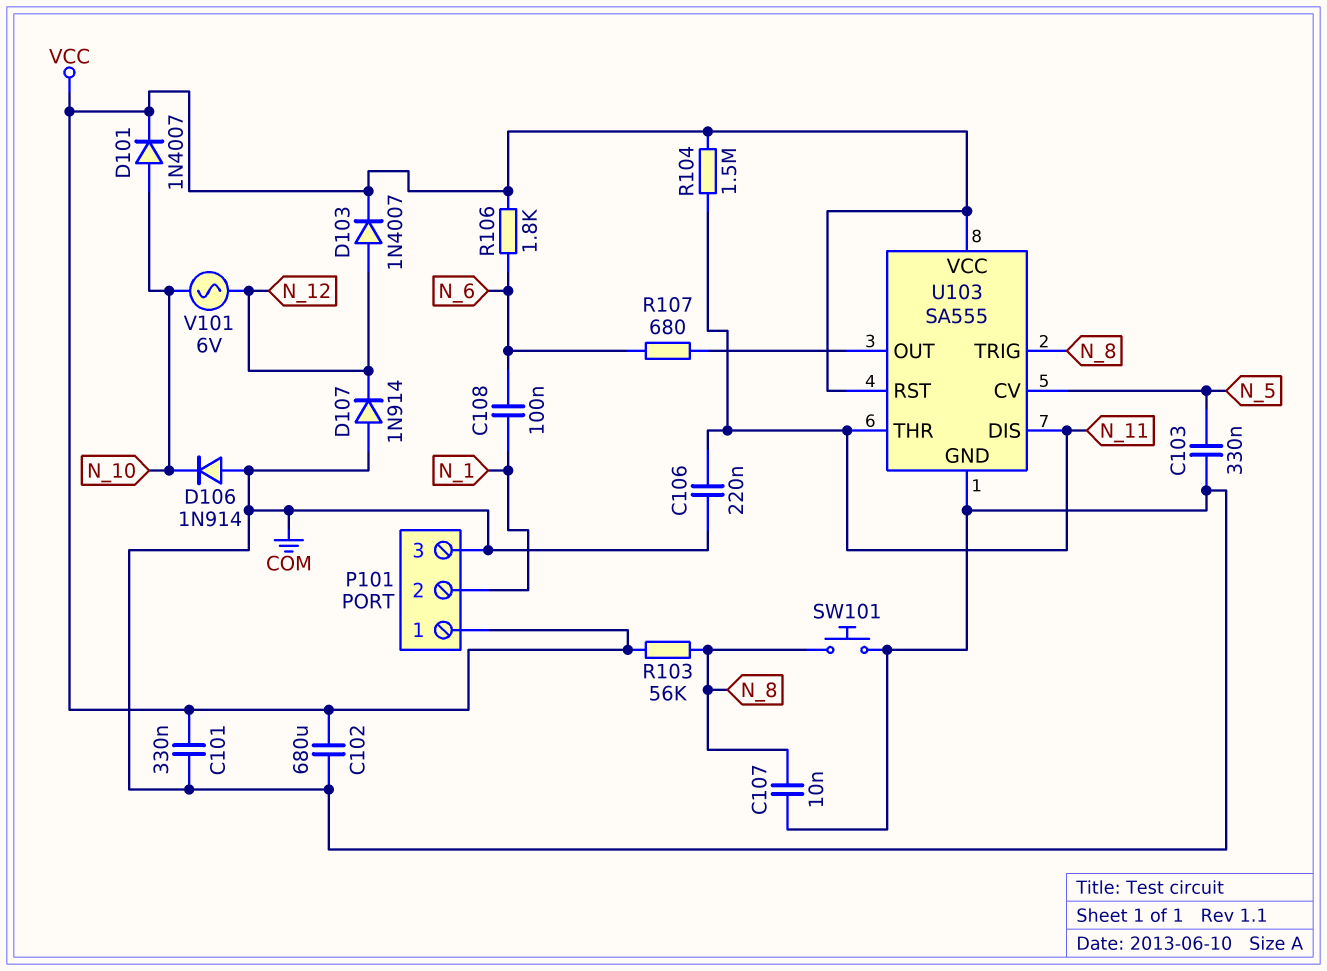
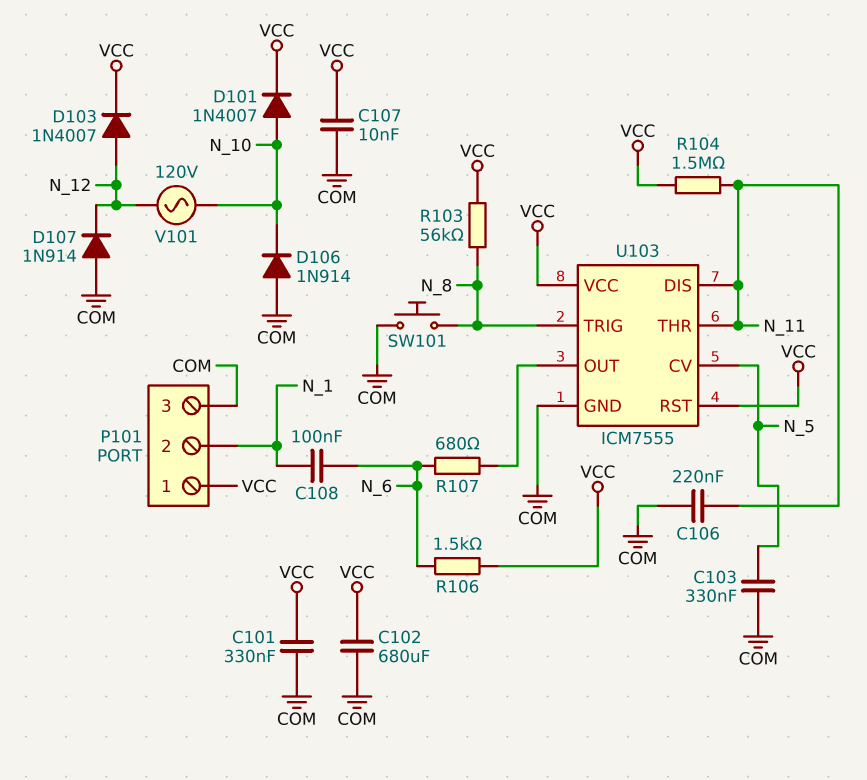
C107: 10nF (COM, N_8) -> 10nF (COM, VCC)
R106: 1.8k (N_6, VCC) -> 1.5k (N_6, VCC)
U103: SA555 -> ICM7555
V101: AC 6V (N_10, N_12) -> AC 120V (N_10, N_12)

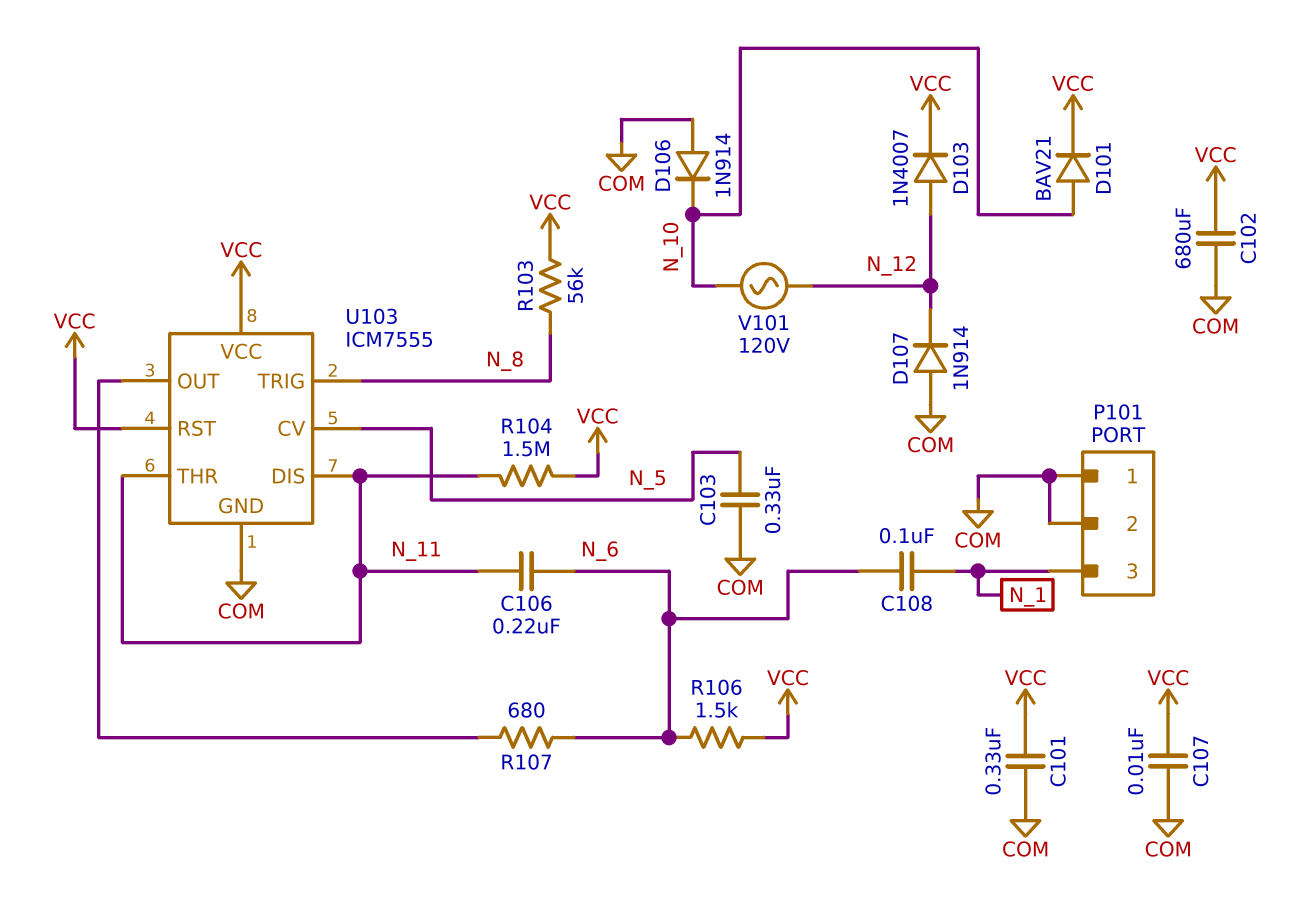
C106: 220nF (COM, N_11) -> 220nF (N_6, N_11)
D101: diode 1N4007 (A N_10, K VCC) -> diode BAV21 (A N_10, K VCC)
P101 pin 1: VCC -> COM
P101 pin 2: N_1 -> COM
P101 pin 3: COM -> N_1
SW101: button (COM, N_8) -> none

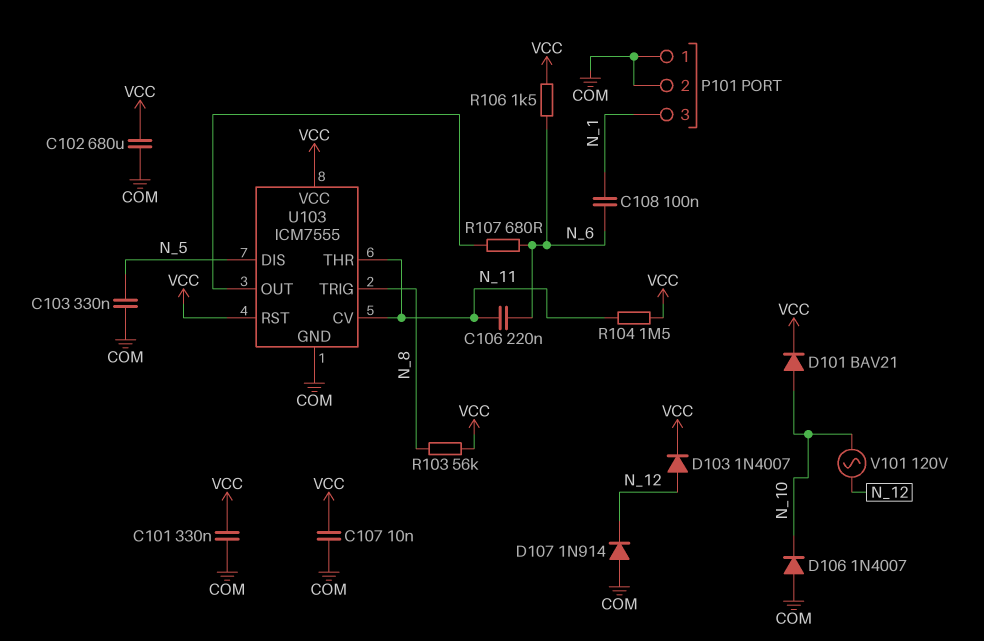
D106: diode 1N914 (A COM, K N_10) -> diode 1N4007 (A COM, K N_10)
U103 pin CV: N_5 -> N_11
U103 pin DIS: N_11 -> N_5

